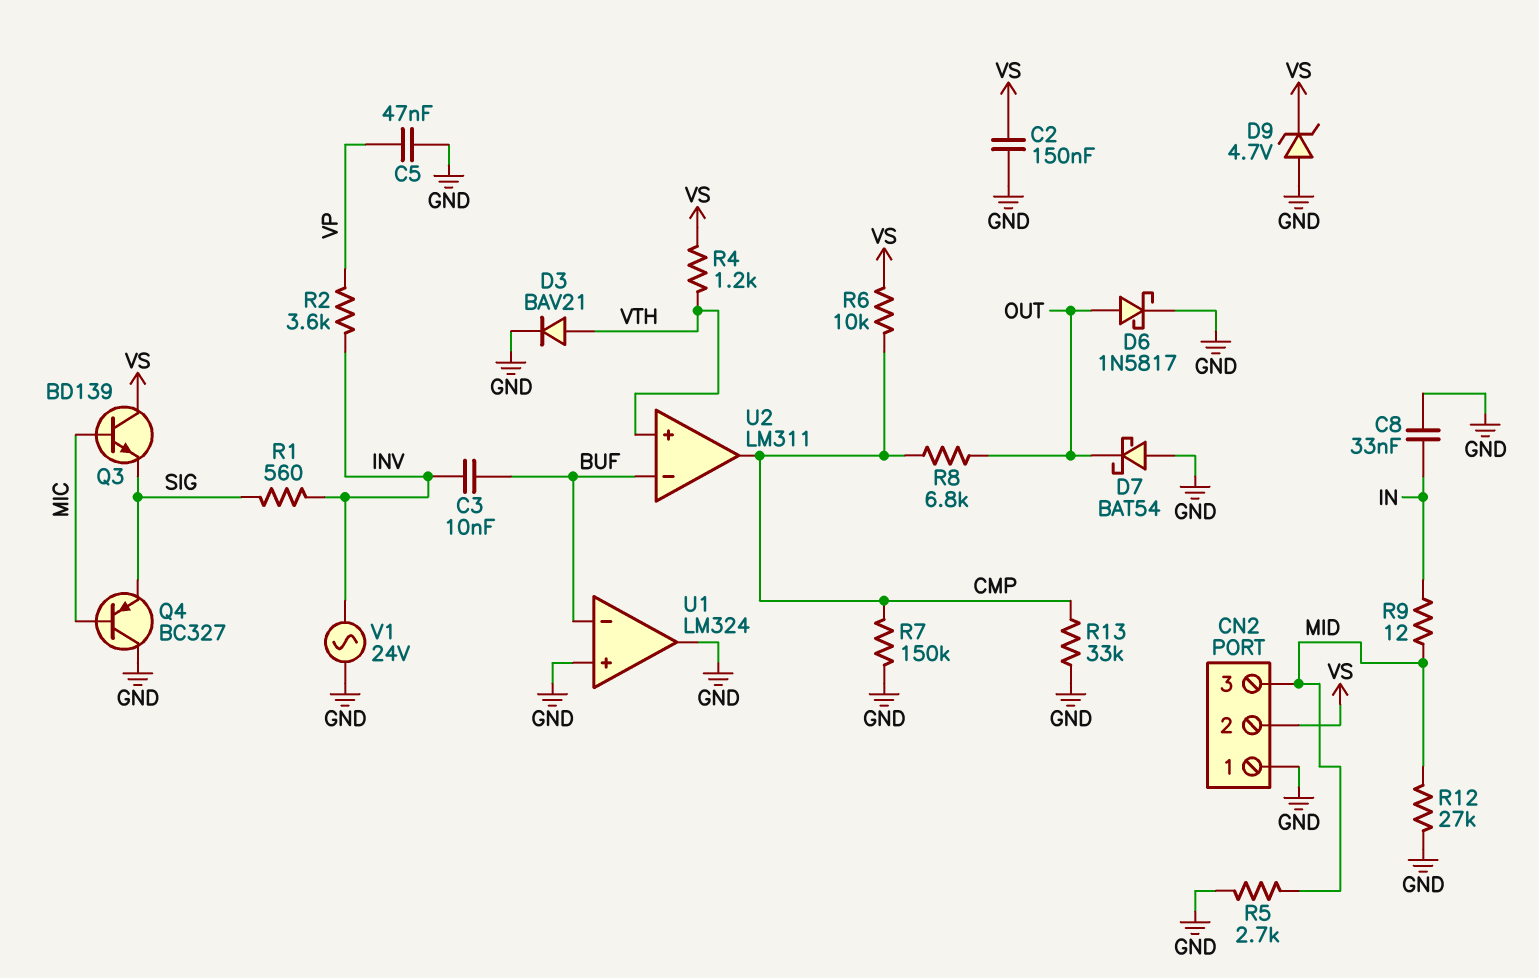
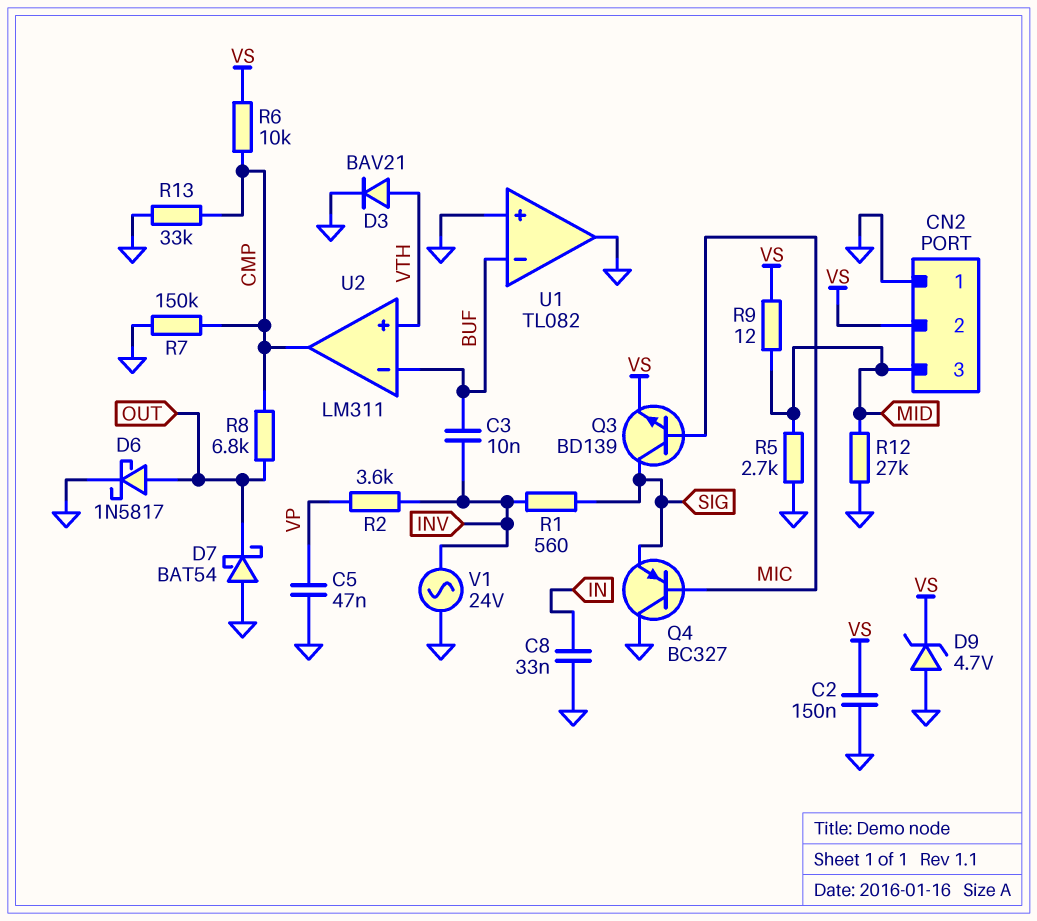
Q3: NPN BD139 (B MIC, C VS, E SIG) -> NPN BD139 (B MIC, C SIG, E VS)
R4: 1.2k (VS, VTH) -> none
R9: 12 (IN, MID) -> 12 (MID, VS)
U1: LM324 -> TL082

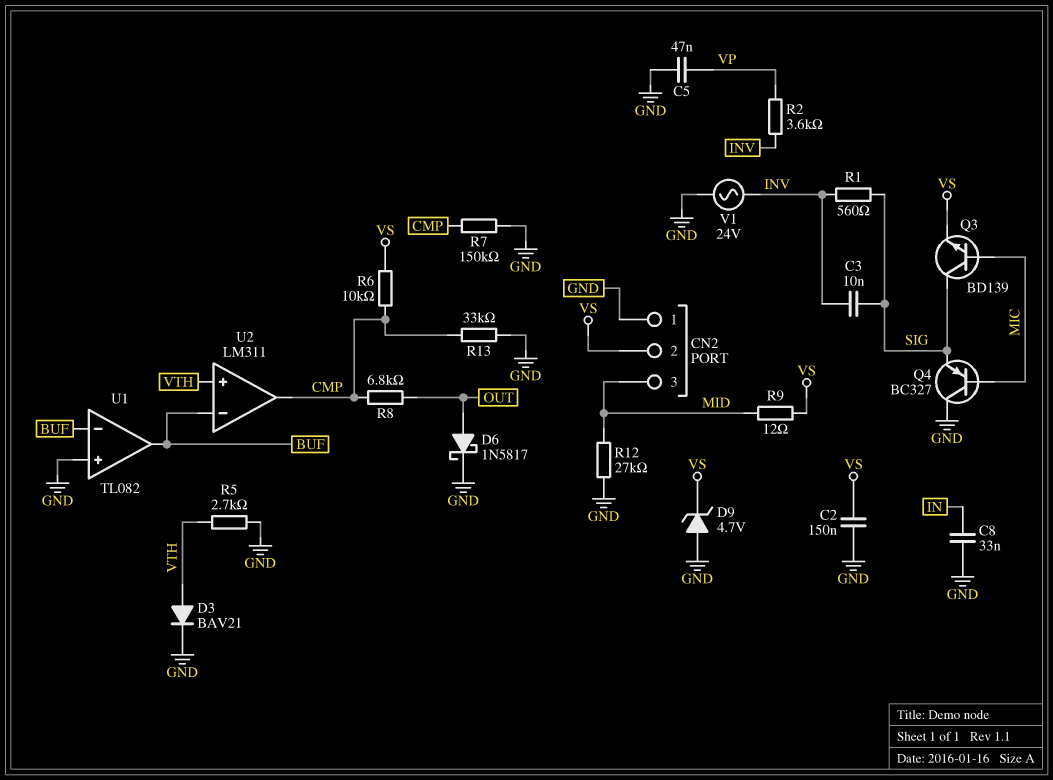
C3: 10nF (BUF, INV) -> 10nF (INV, SIG)
D7: schottky BAT54 (A GND, K OUT) -> none
R5: 2.7k (GND, MID) -> 2.7k (GND, VTH)
U1 pin out: GND -> BUF

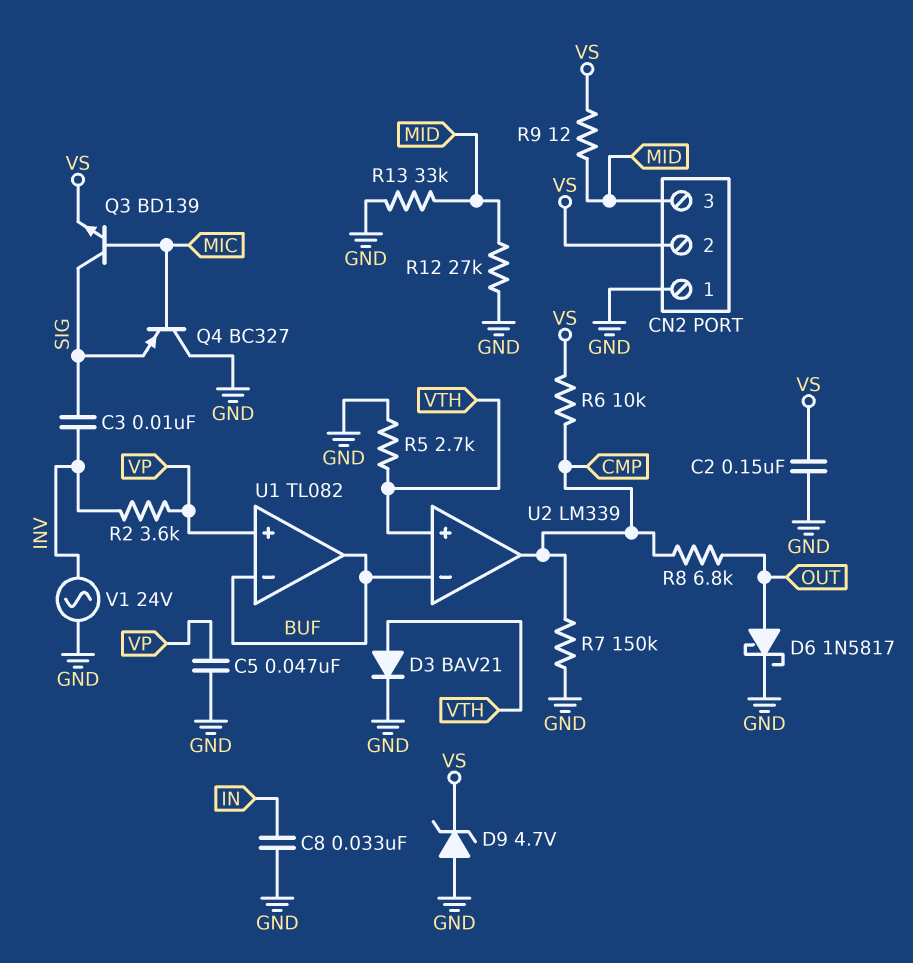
R1: 560 (INV, SIG) -> none
R13: 33k (CMP, GND) -> 33k (GND, MID)
U1 pin in+: GND -> VP
U2: LM311 -> LM339

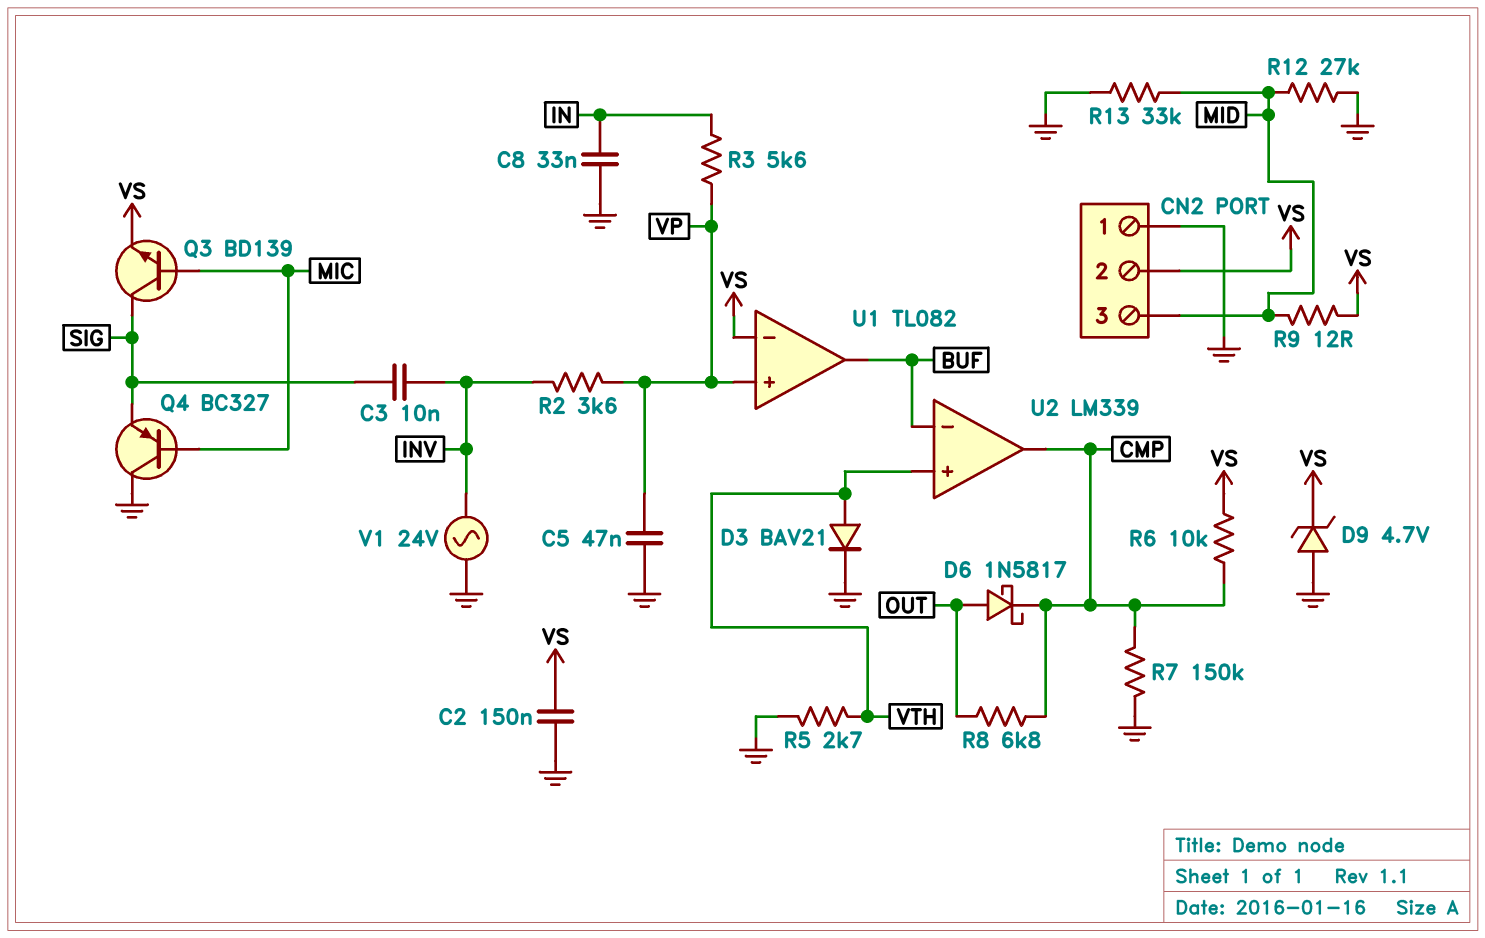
D6: schottky 1N5817 (A OUT, K GND) -> schottky 1N5817 (A OUT, K CMP)
R3: none -> 5.6k (IN, VP)
U1 pin in-: BUF -> VS

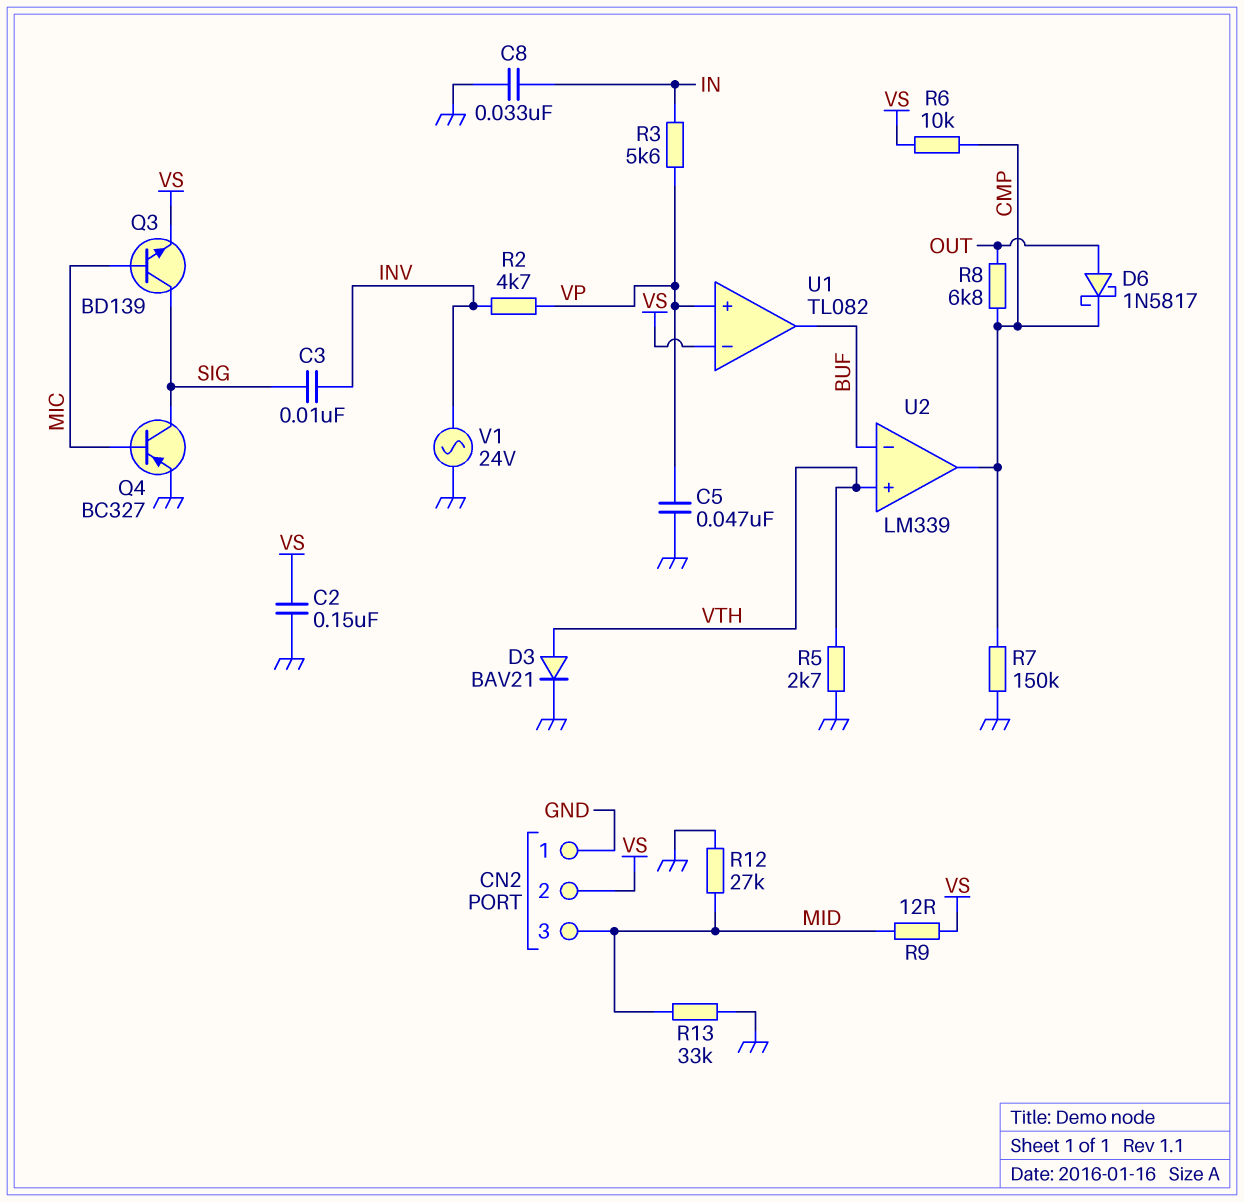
D9: zener 4.7V (A GND, K VS) -> none
Q4: PNP BC327 (B MIC, C GND, E SIG) -> PNP BC327 (B MIC, C SIG, E GND)
R2: 3.6k (INV, VP) -> 4.7k (INV, VP)

